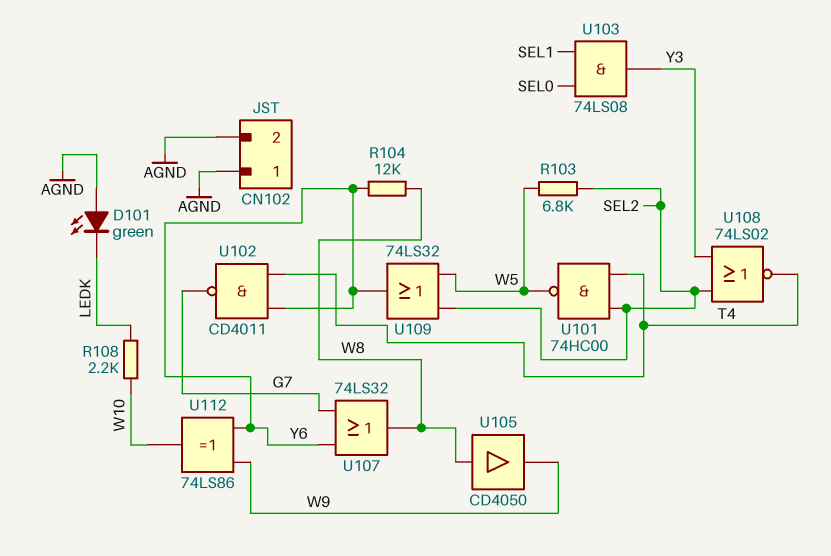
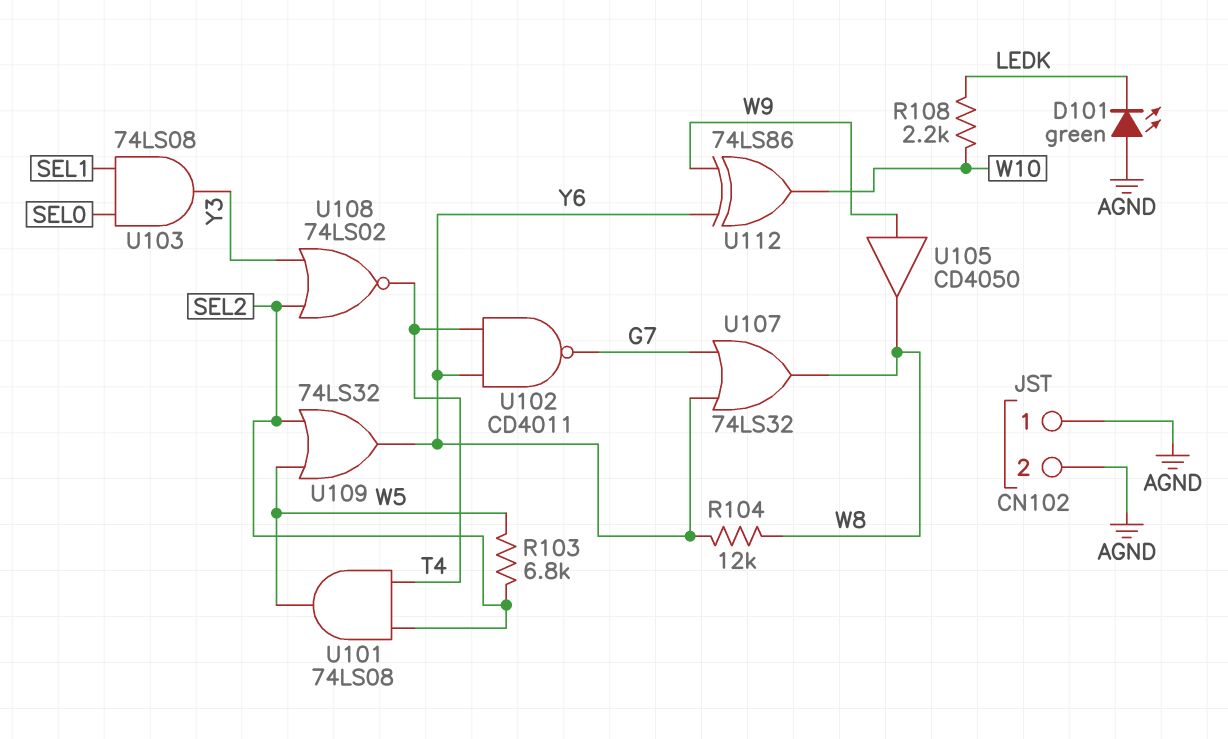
U101: NAND 74HC00 (in SEL2, in T4, out W5) -> AND 74LS08 (in SEL2, in T4, out W5)
U105: buffer CD4050 (in W8, out W9) -> buffer CD4050 (in W9, out W8)

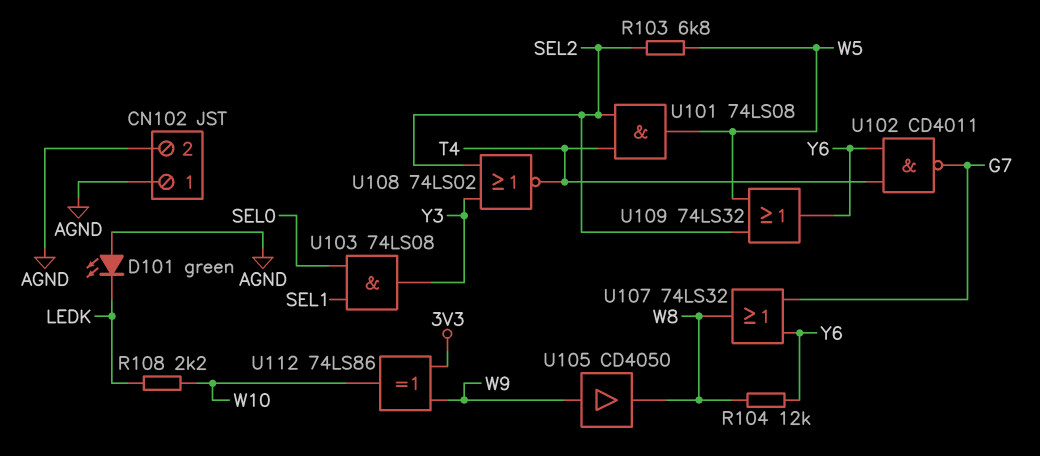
U112: XOR 74LS86 (in W9, in Y6, out W10) -> XOR 74LS86 (in 3V3, in W9, out W10)

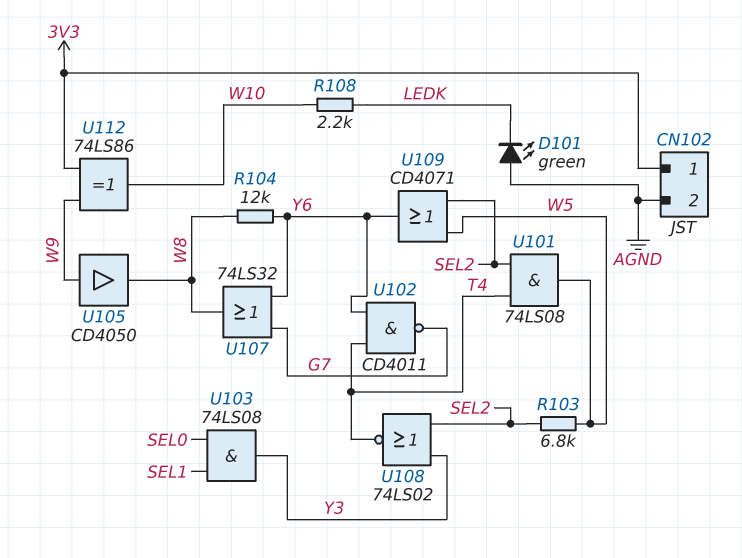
CN102 pin 1: AGND -> 3V3
U109: OR 74LS32 (in SEL2, in W5, out Y6) -> OR CD4071 (in SEL2, in W5, out Y6)

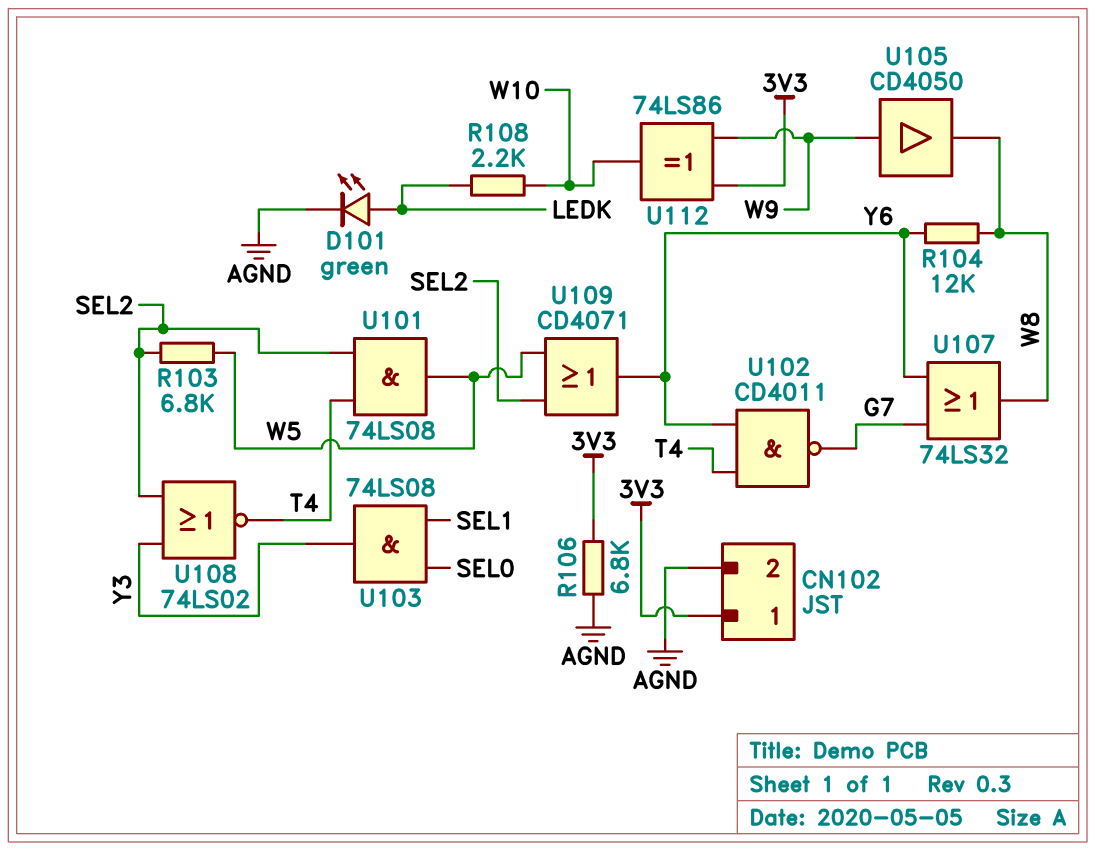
D101: LED green (A AGND, K LEDK) -> LED green (A LEDK, K AGND)
R106: none -> 6.8k (3V3, AGND)

